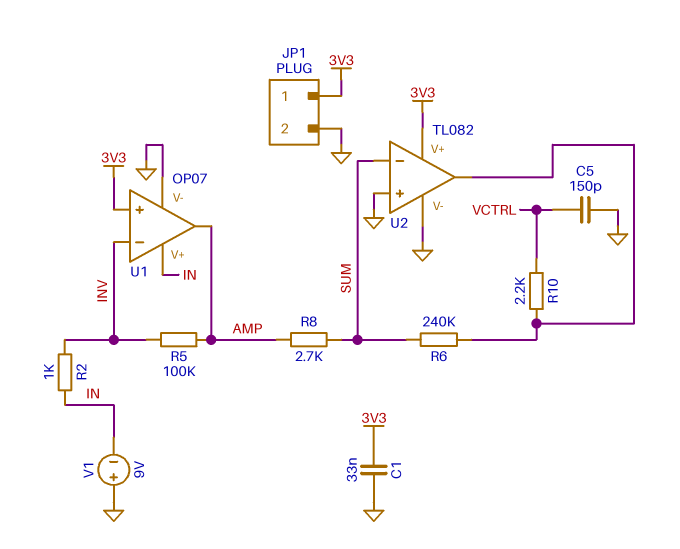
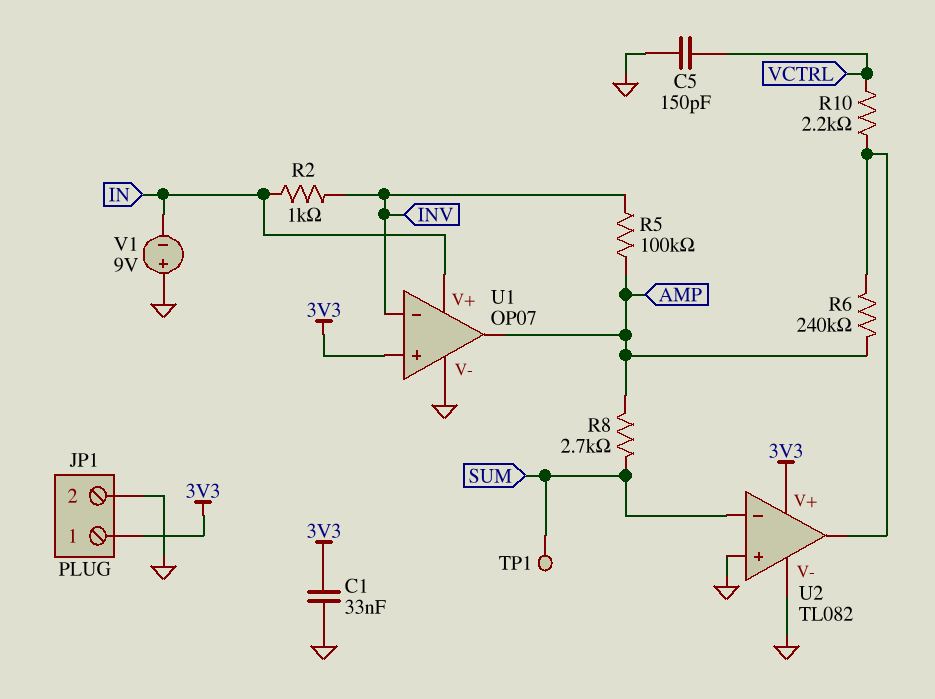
R6: 240k (SUM, U2/out) -> 240k (AMP, U2/out)
TP1: none -> test point (SUM)

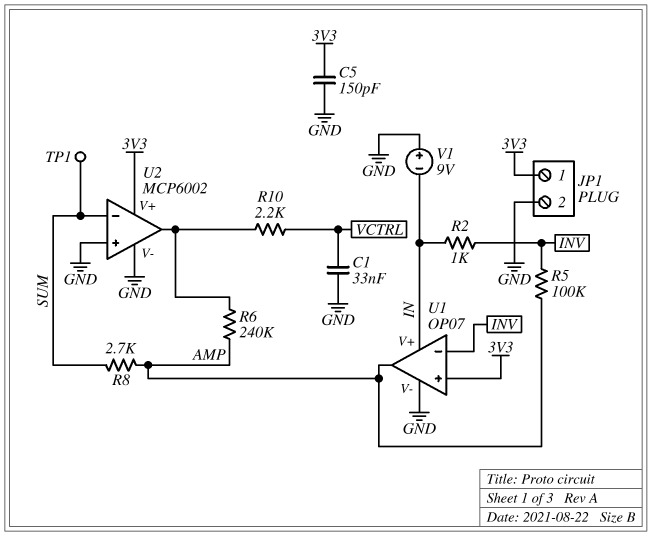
C1: 33nF (3V3, GND) -> 33nF (GND, VCTRL)
C5: 150pF (GND, VCTRL) -> 150pF (3V3, GND)
U2: TL082 -> MCP6002

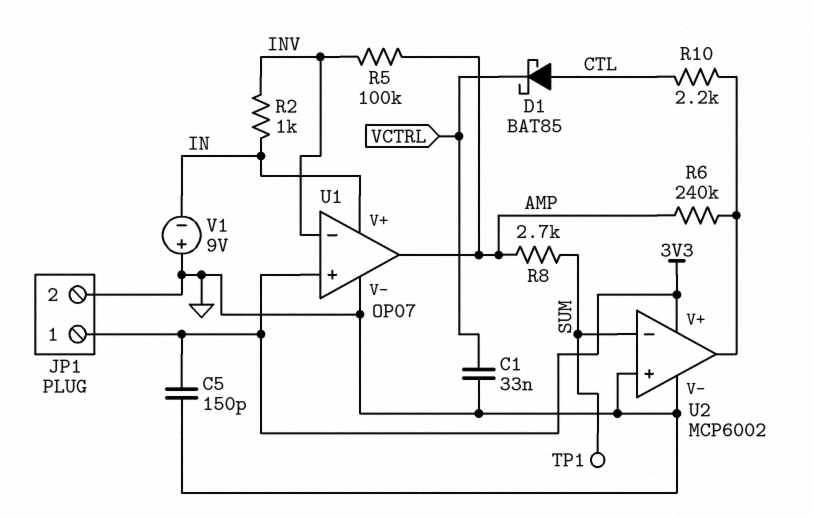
D1: none -> schottky BAT85 (A CTL, K VCTRL)
R10: 2.2k (U2/out, VCTRL) -> 2.2k (CTL, U2/out)

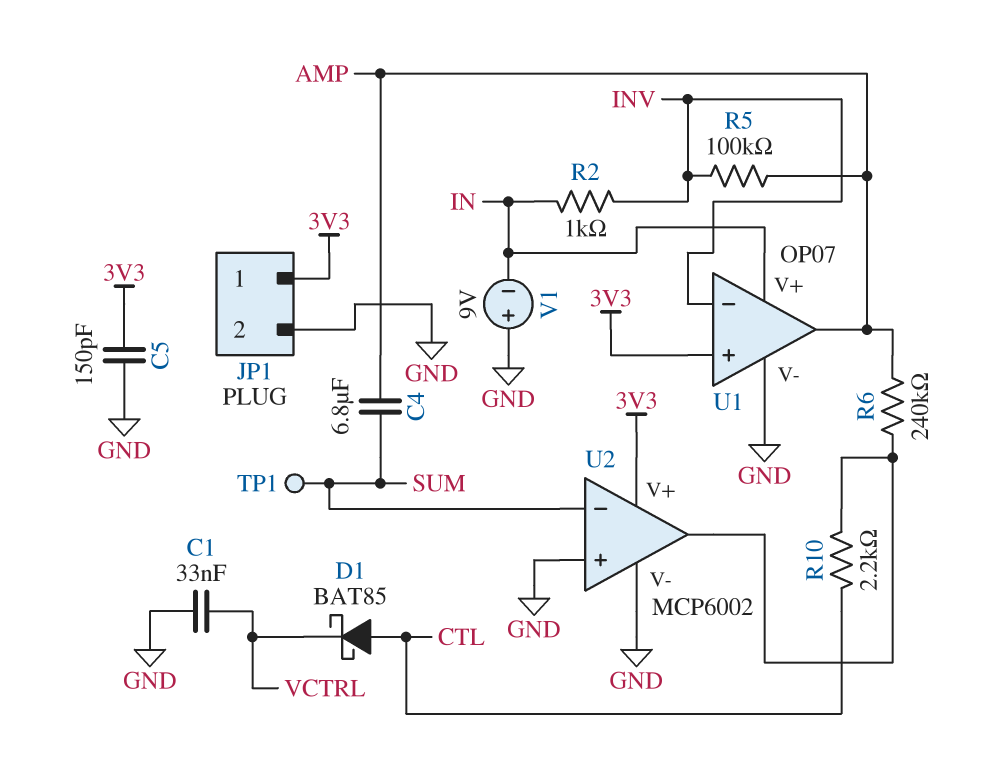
C4: none -> 6.8uF (AMP, SUM)
R8: 2.7k (AMP, SUM) -> none

